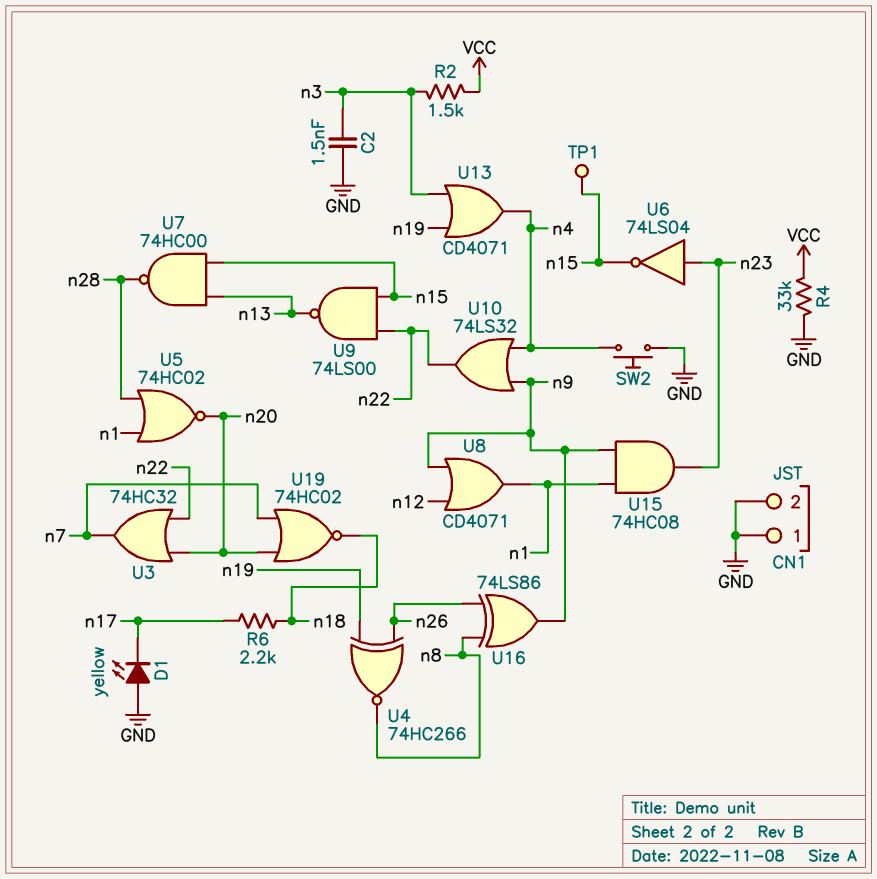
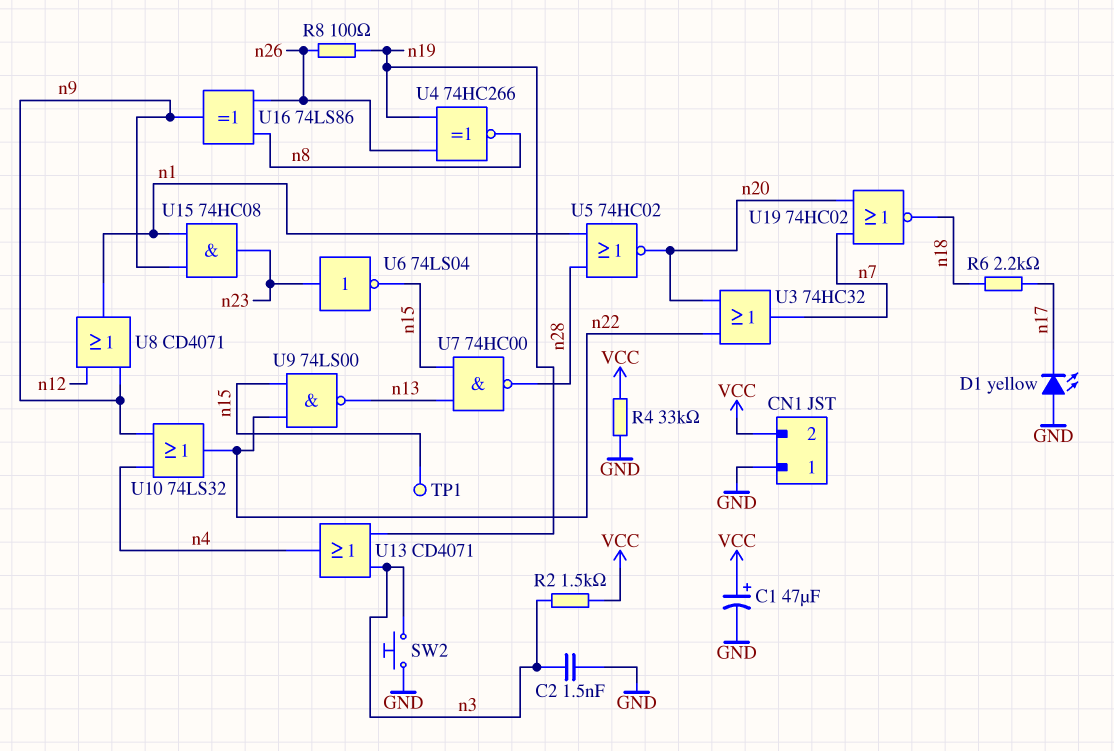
C1: none -> 47uF (plus VCC, minus GND)
CN1 pin 2: GND -> VCC
R8: none -> 100 (n19, n26)
SW2: button (GND, n4) -> button (GND, n3)

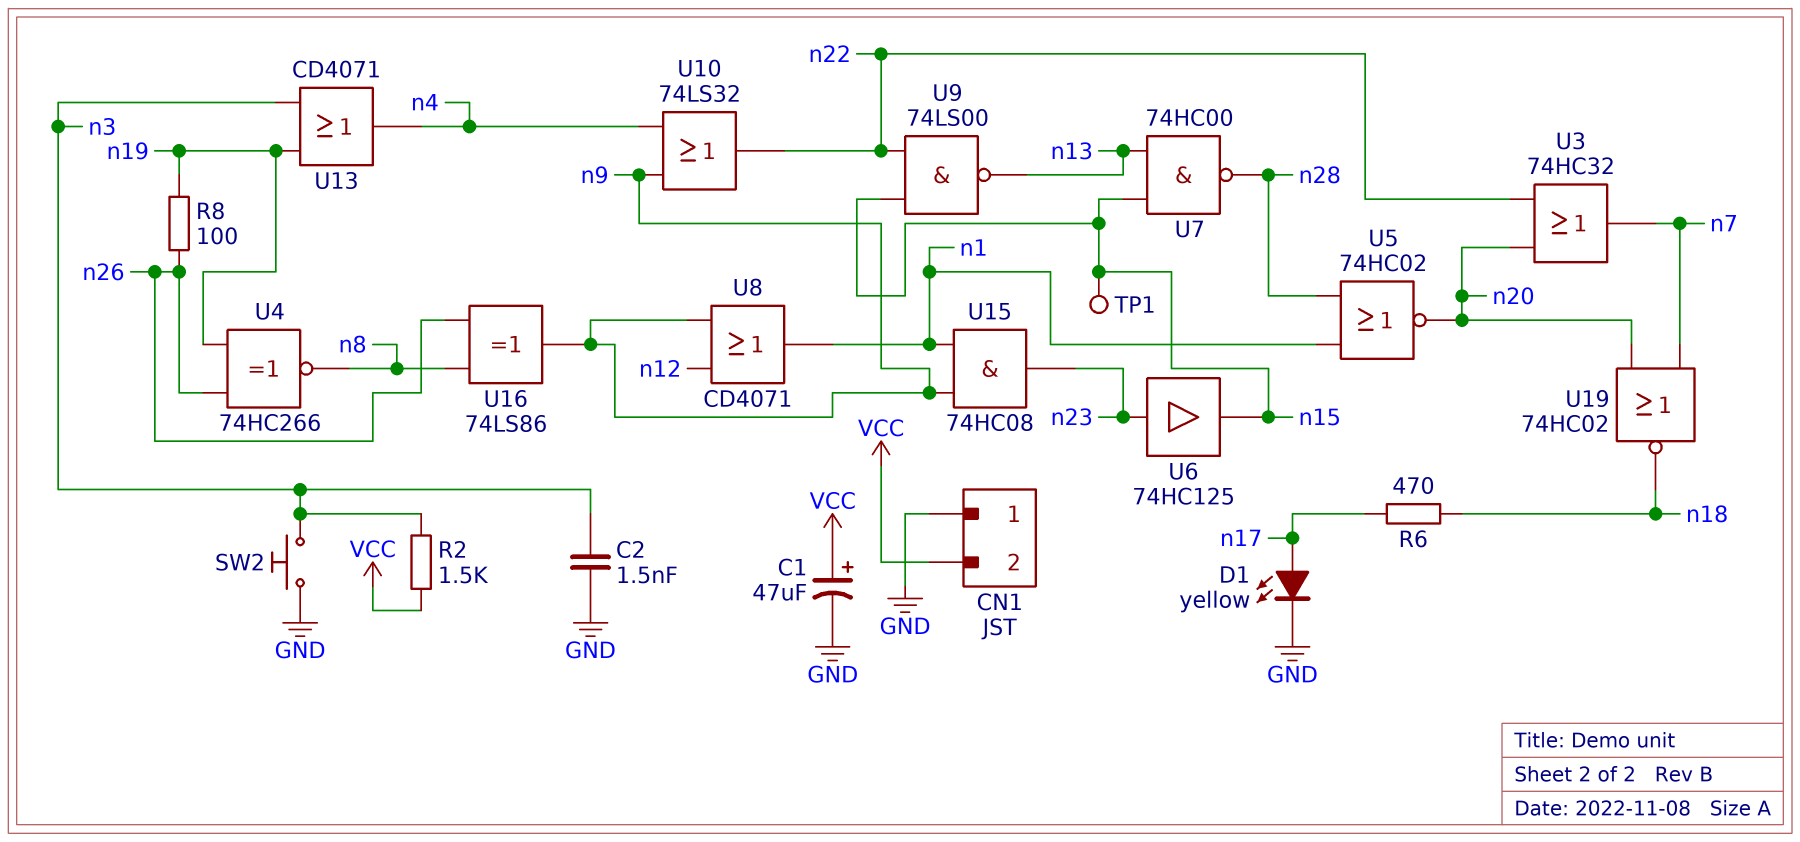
D1: LED yellow (A GND, K n17) -> LED yellow (A n17, K GND)
R4: 33k (GND, VCC) -> none
R6: 2.2k (n17, n18) -> 470 (n17, n18)
U6: NOT 74LS04 (in n23, out n15) -> buffer 74HC125 (in n23, out n15)

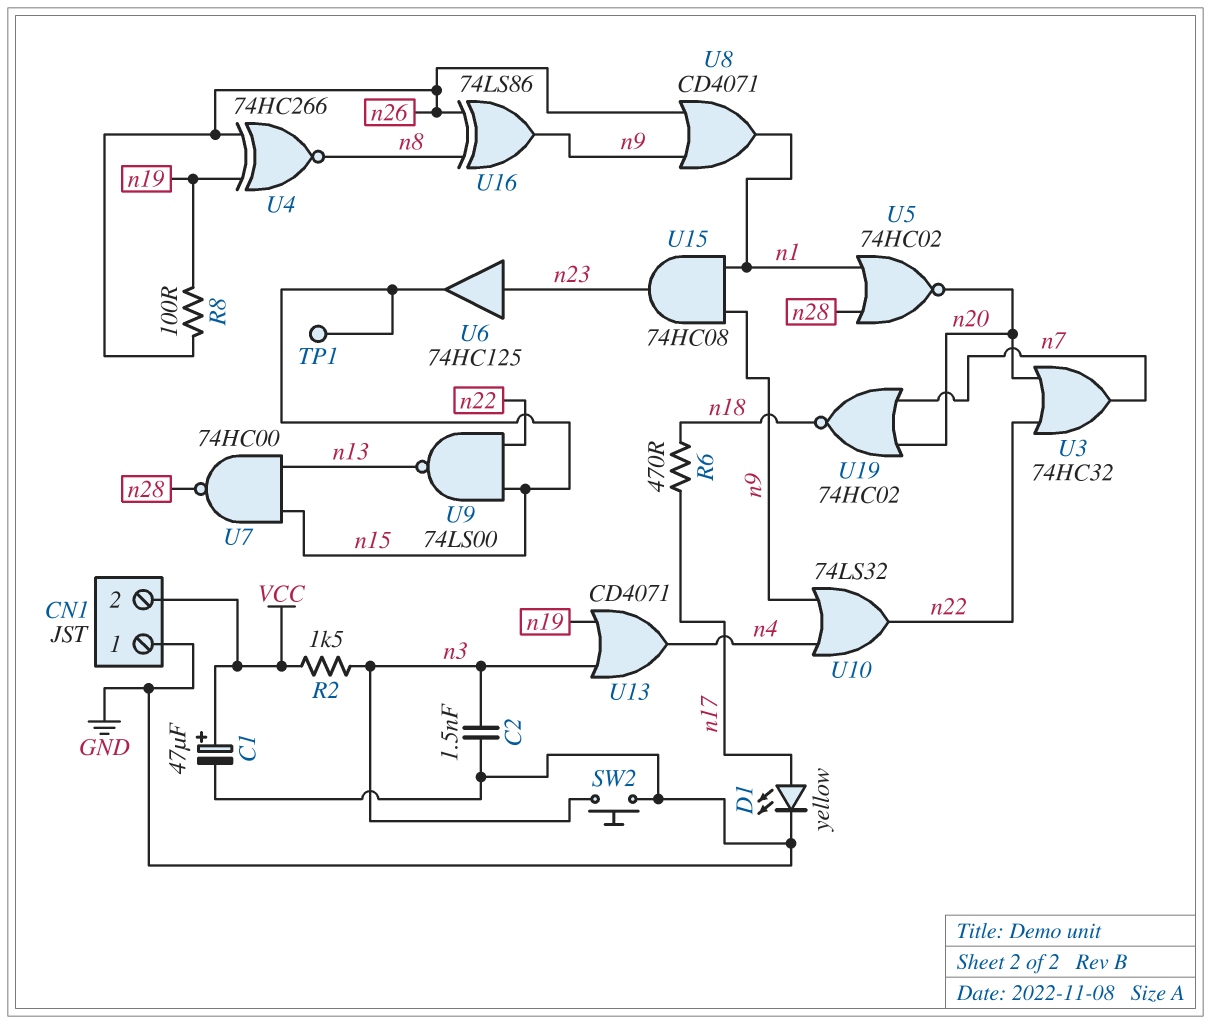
U8: OR CD4071 (in n9, in n12, out n1) -> OR CD4071 (in n9, in n26, out n1)

